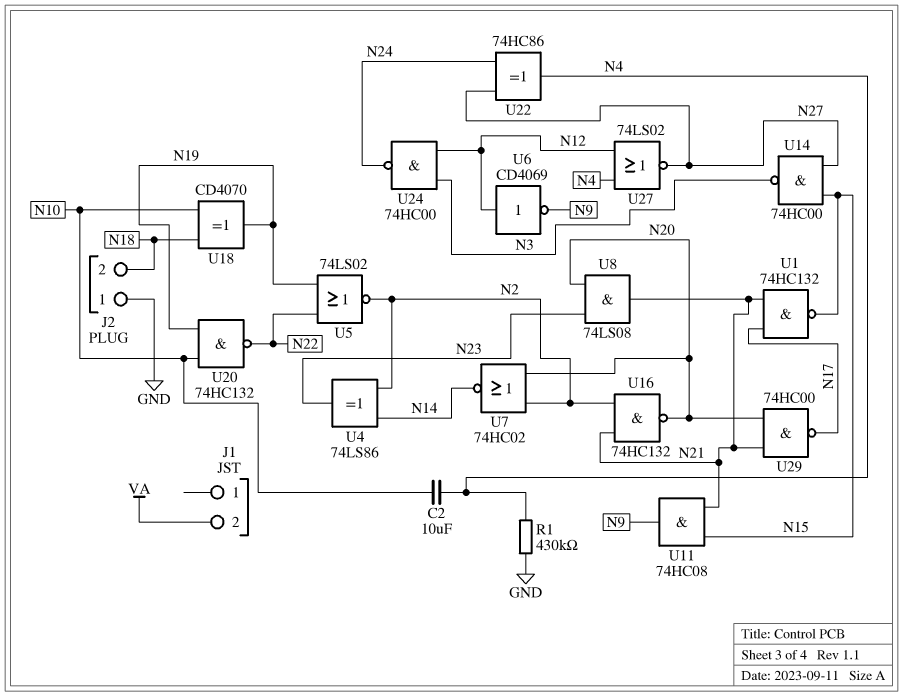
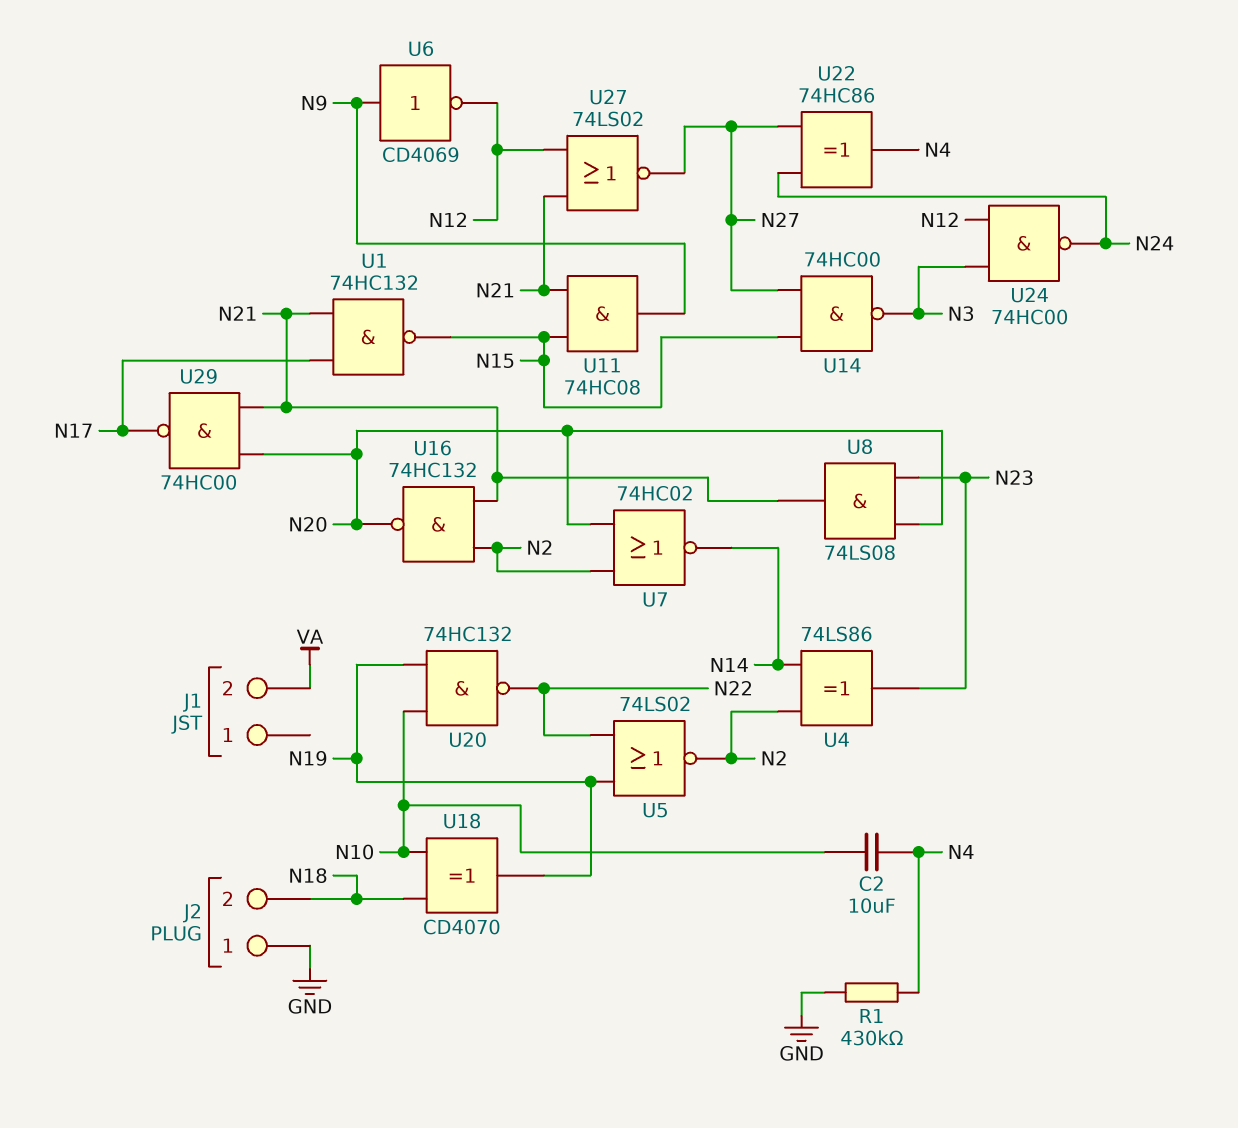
U6: NOT CD4069 (in N12, out N9) -> NOT CD4069 (in N9, out N12)
U27: NOR 74LS02 (in N4, in N12, out N27) -> NOR 74LS02 (in N12, in N21, out N27)

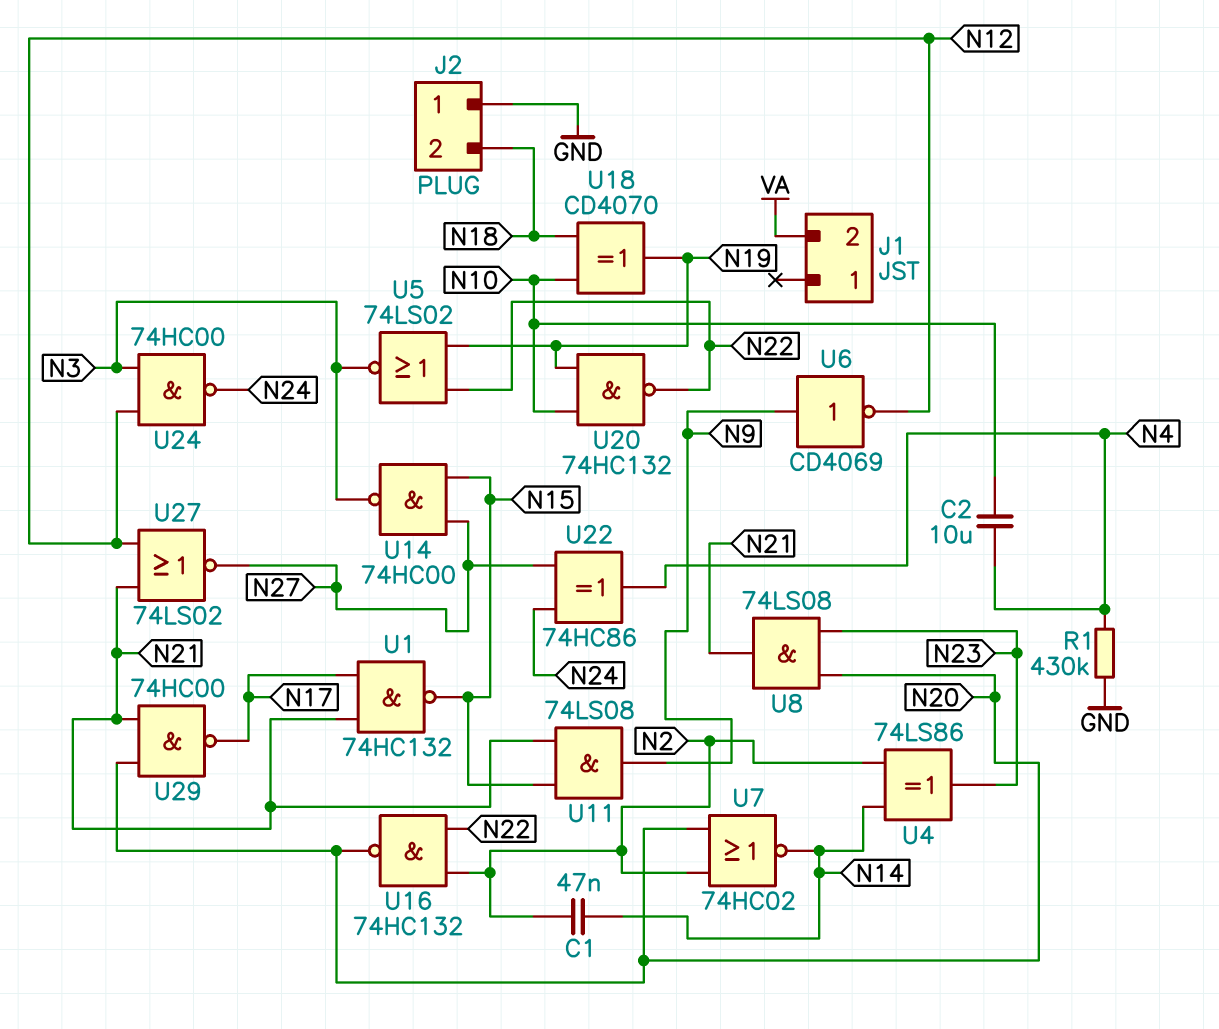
C1: none -> 47nF (N2, N14)
U5: NOR 74LS02 (in N19, in N22, out N2) -> NOR 74LS02 (in N19, in N22, out N3)
U11: AND 74HC08 (in N15, in N21, out N9) -> AND 74LS08 (in N15, in N21, out N9)
U16: NAND 74HC132 (in N2, in N21, out N20) -> NAND 74HC132 (in N2, in N22, out N20)

